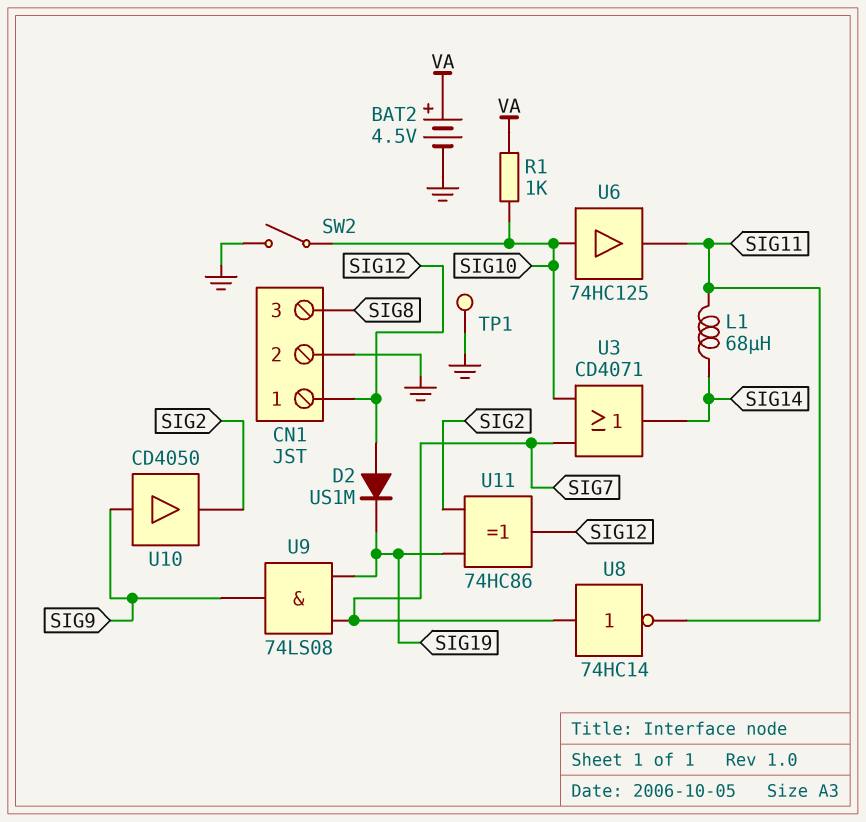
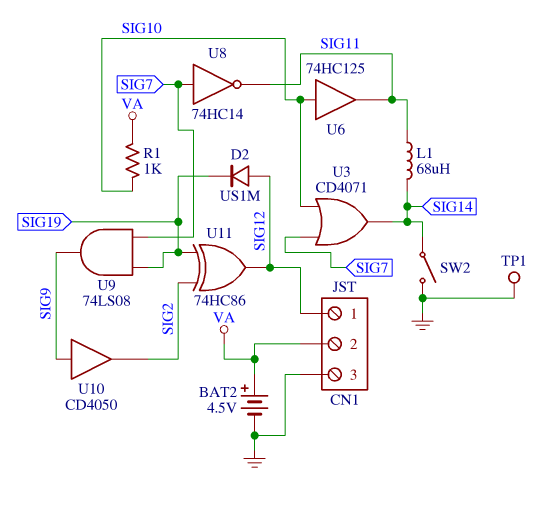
CN1 pin 2: GND -> VA
CN1 pin 3: SIG8 -> GND
SW2: switch (GND, SIG10) -> switch (GND, SIG14)

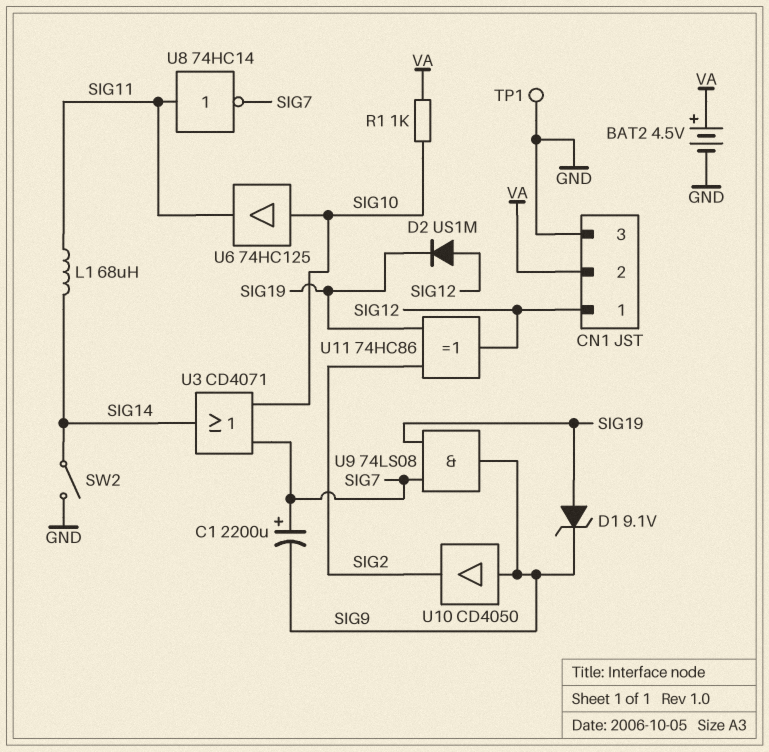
C1: none -> 2200uF (plus SIG7, minus SIG9)
D1: none -> zener 9.1V (A SIG19, K SIG9)
U8: NOT 74HC14 (in SIG7, out SIG11) -> NOT 74HC14 (in SIG11, out SIG7)

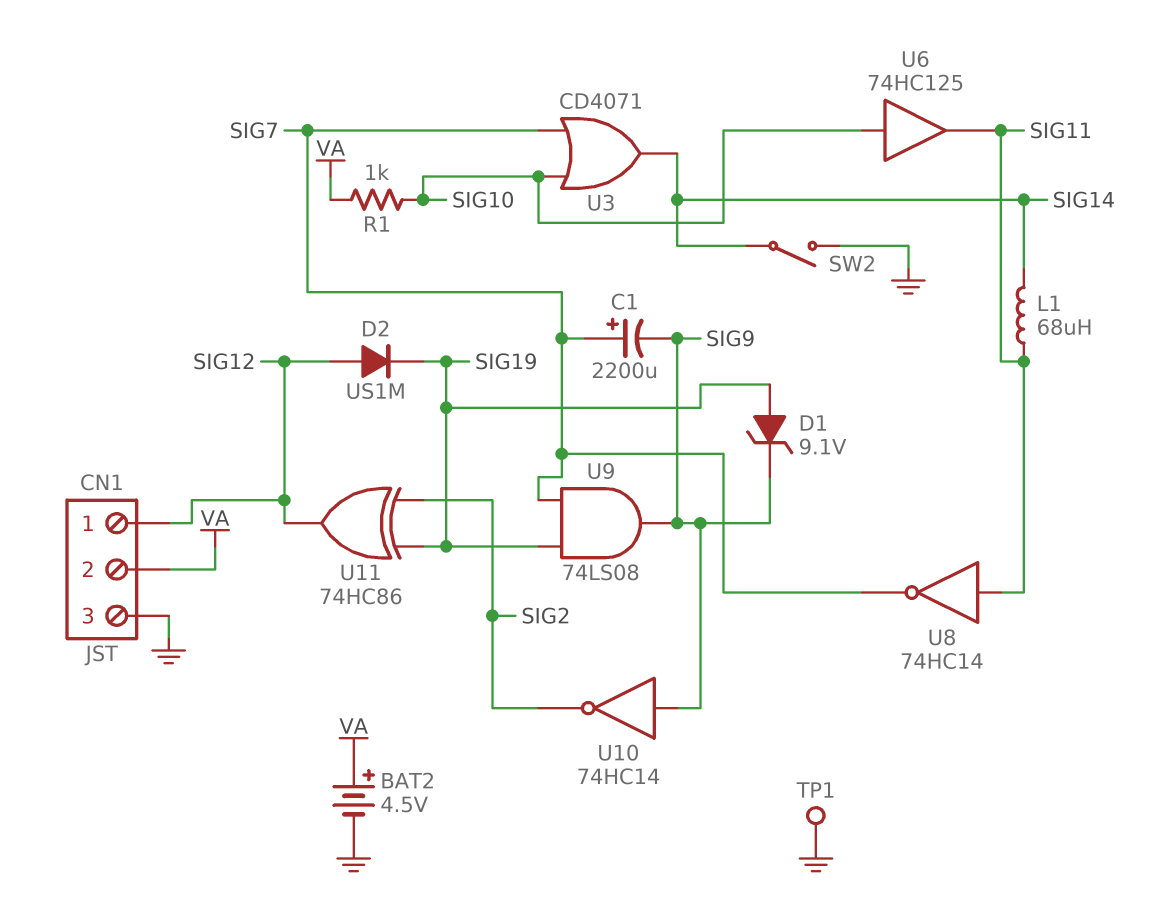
U10: buffer CD4050 (in SIG9, out SIG2) -> NOT 74HC14 (in SIG9, out SIG2)

